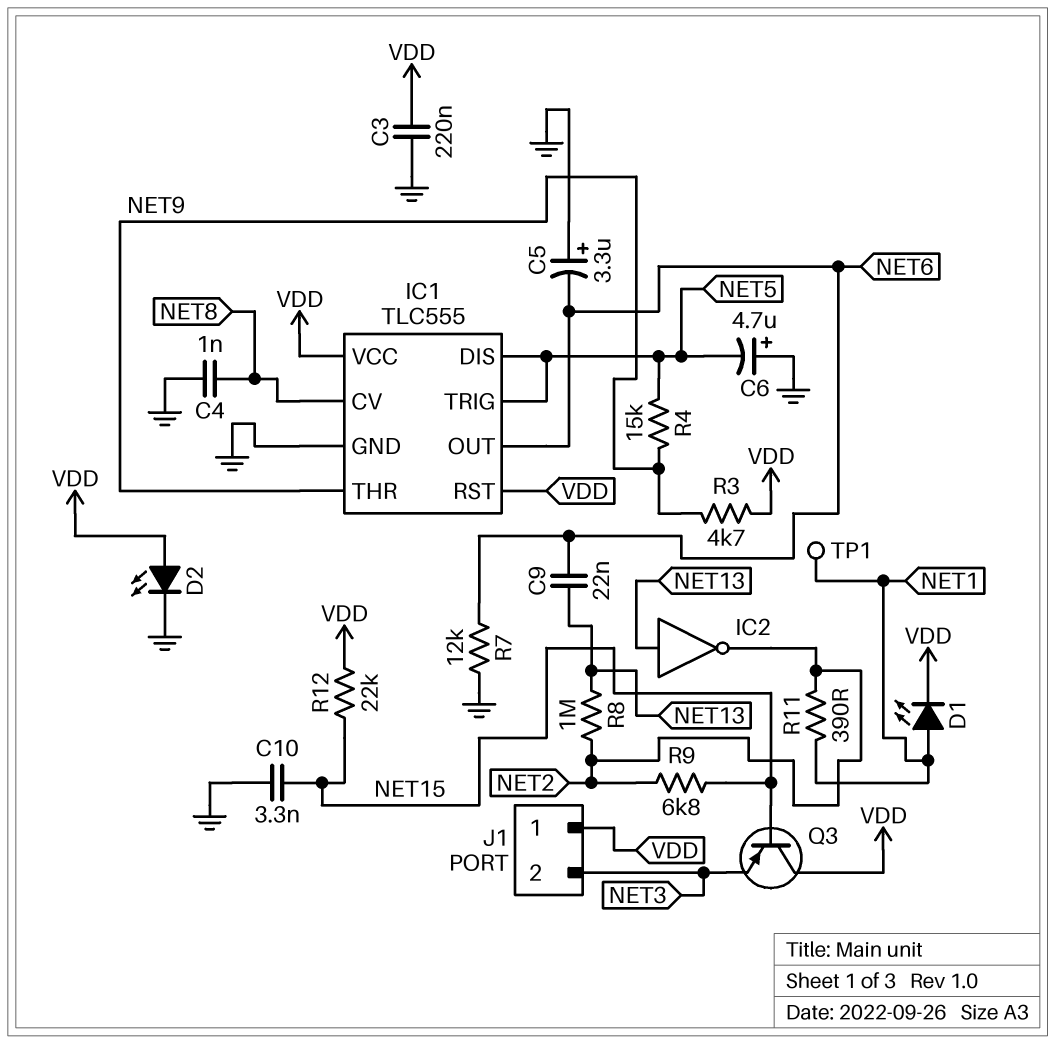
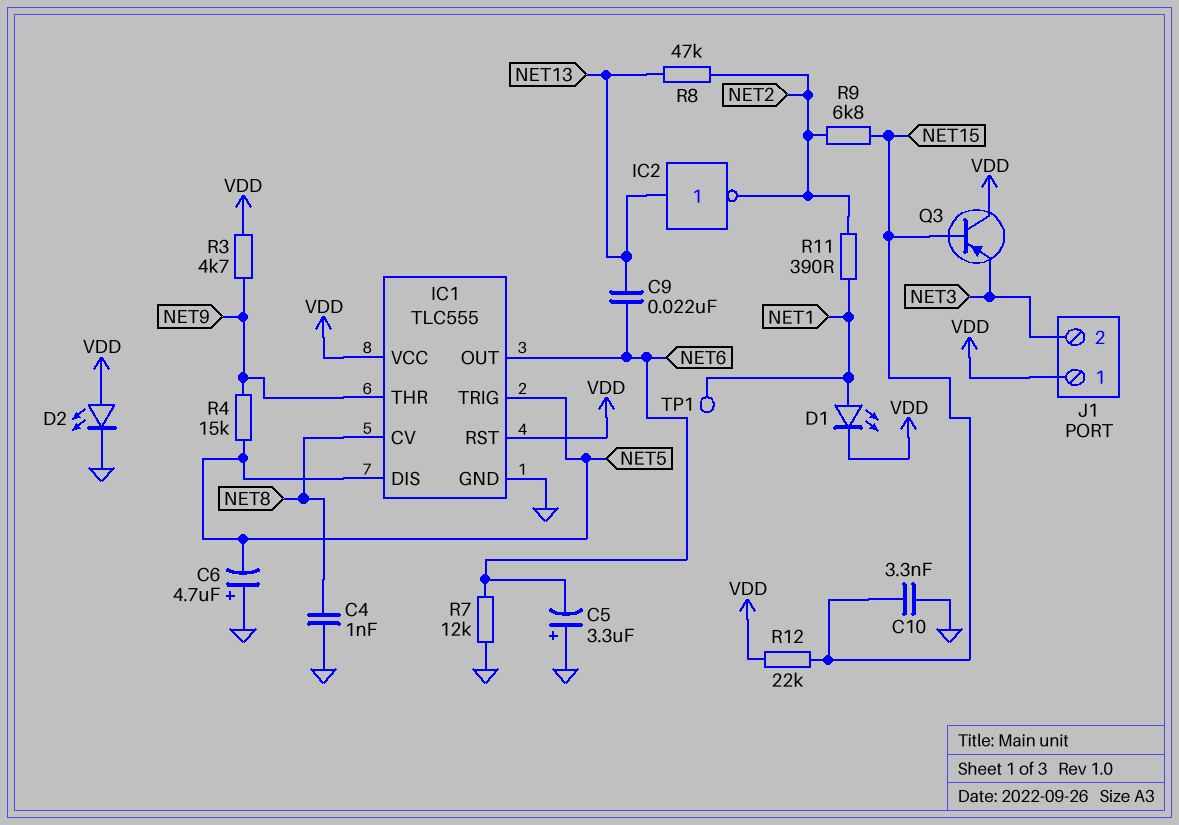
C3: 220nF (GND, VDD) -> none
R8: 1M (NET2, NET13) -> 47k (NET2, NET13)

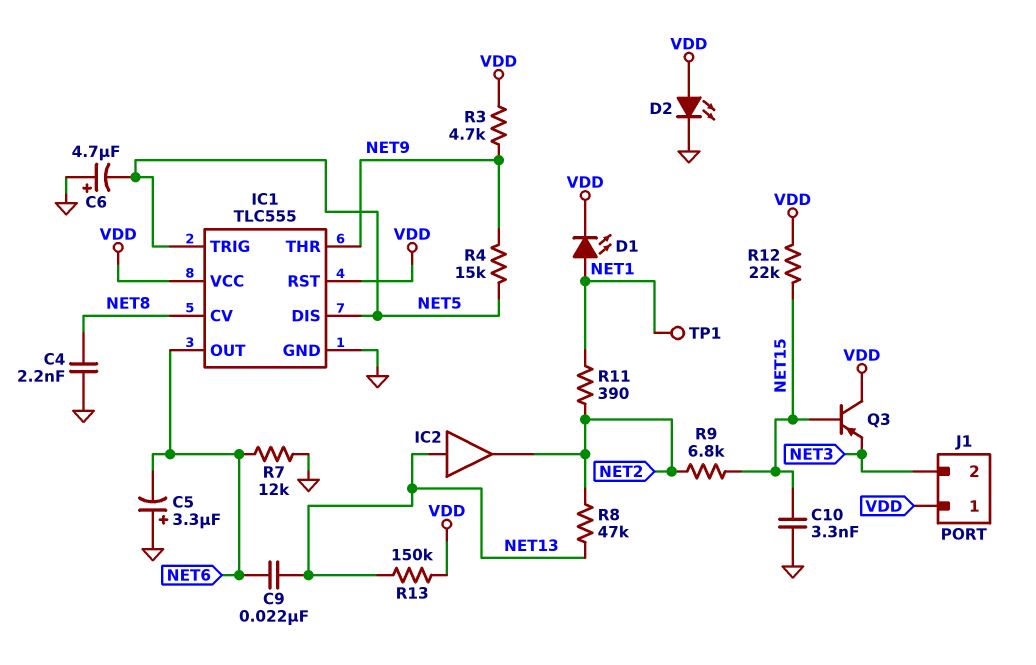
C4: 1nF (GND, NET8) -> 2.2nF (GND, NET8)
IC2: NOT (in NET13, out NET2) -> buffer (in NET13, out NET2)
R13: none -> 150k (NET13, VDD)

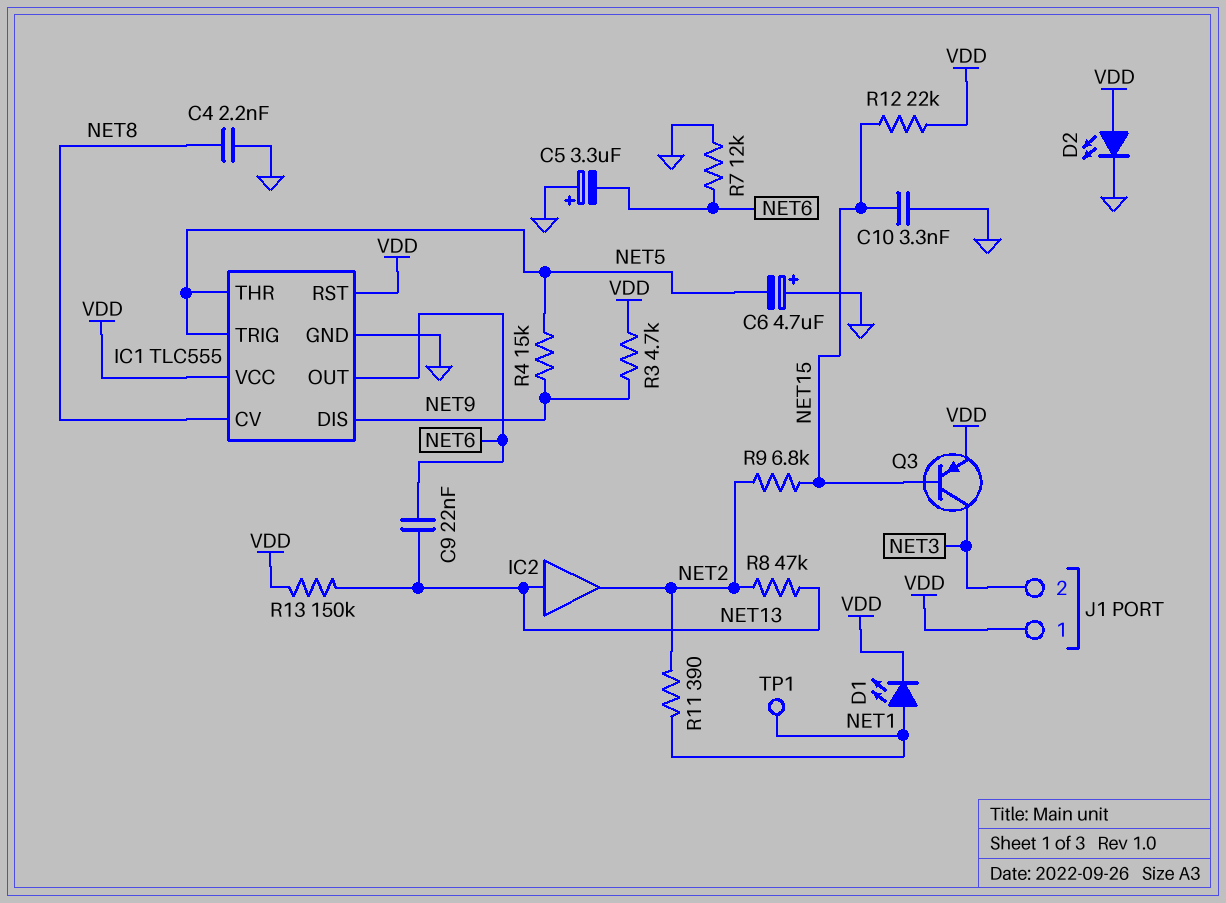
IC1 pin DIS: NET5 -> NET9
IC1 pin THR: NET9 -> NET5
Q3: PNP (B NET15, C VDD, E NET3) -> PNP (B NET15, C NET3, E VDD)

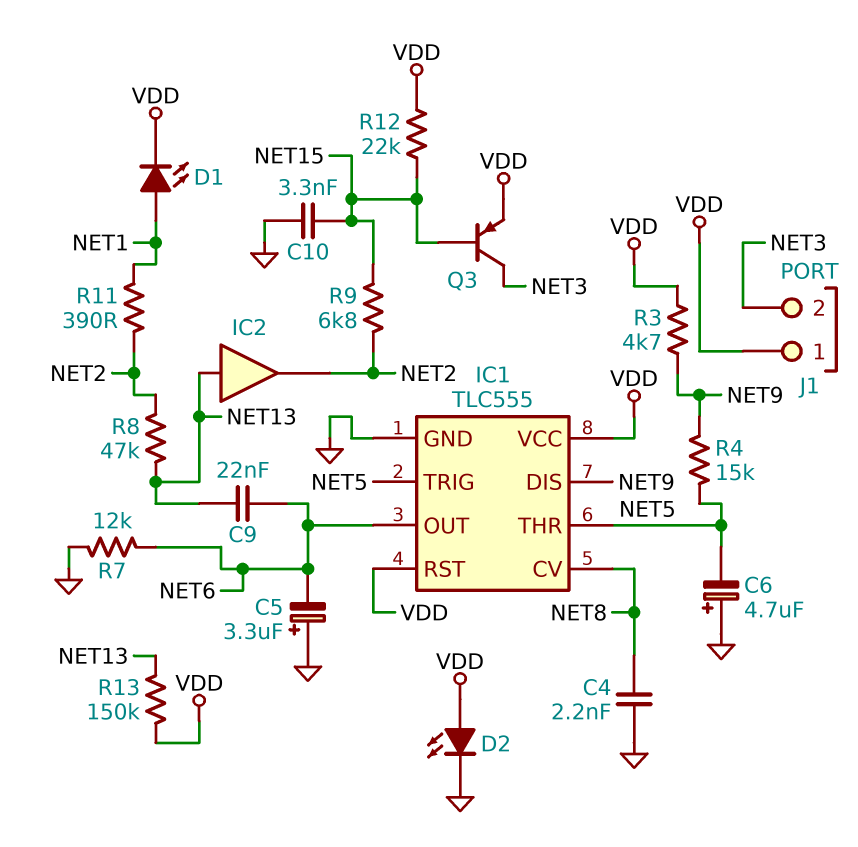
TP1: test point (NET1) -> none

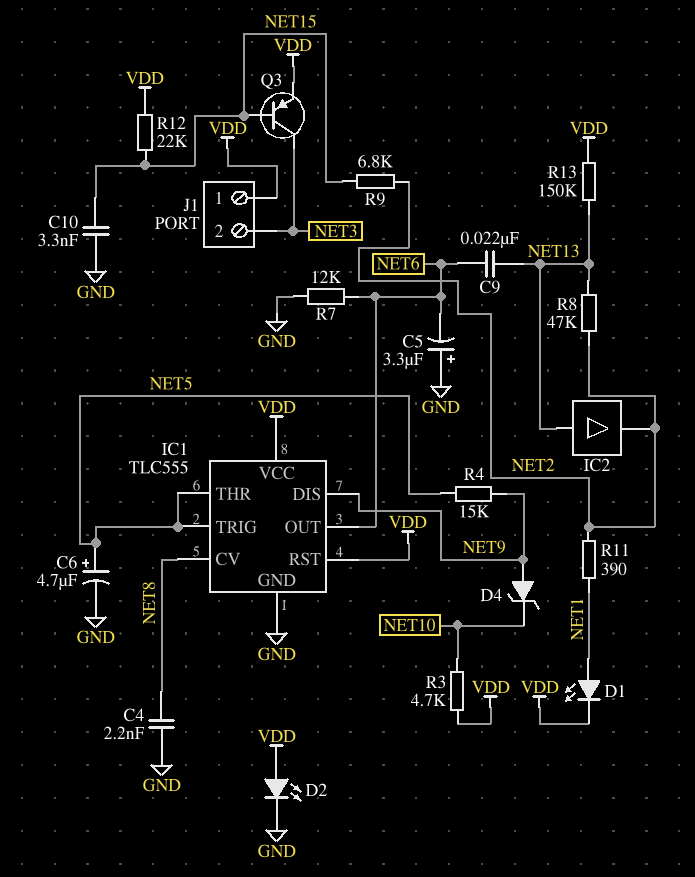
C6: 4.7uF (plus GND, minus NET5) -> 4.7uF (plus NET5, minus GND)
D4: none -> zener (A NET9, K NET10)
R3: 4.7k (NET9, VDD) -> 4.7k (NET10, VDD)

